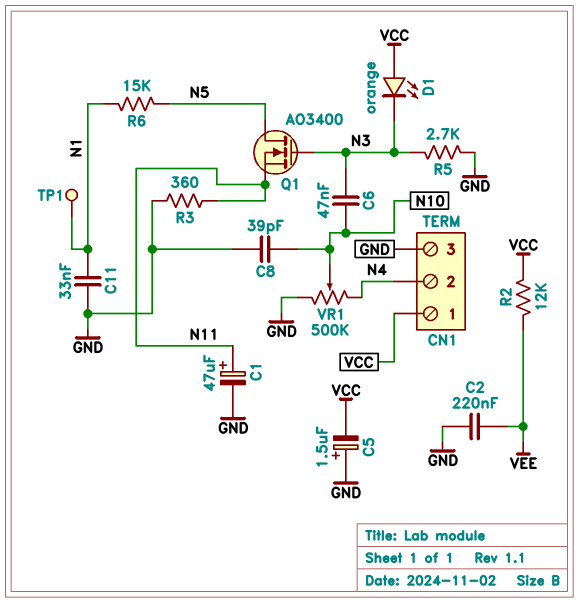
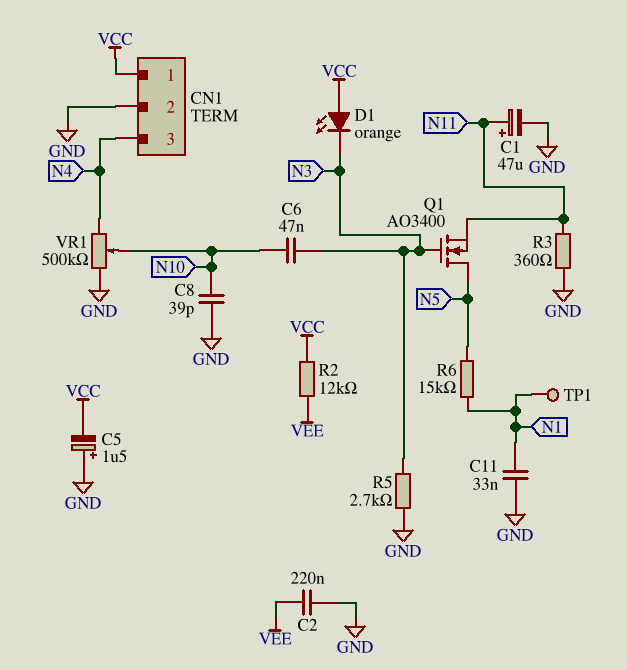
CN1 pin 2: N4 -> GND
CN1 pin 3: GND -> N4

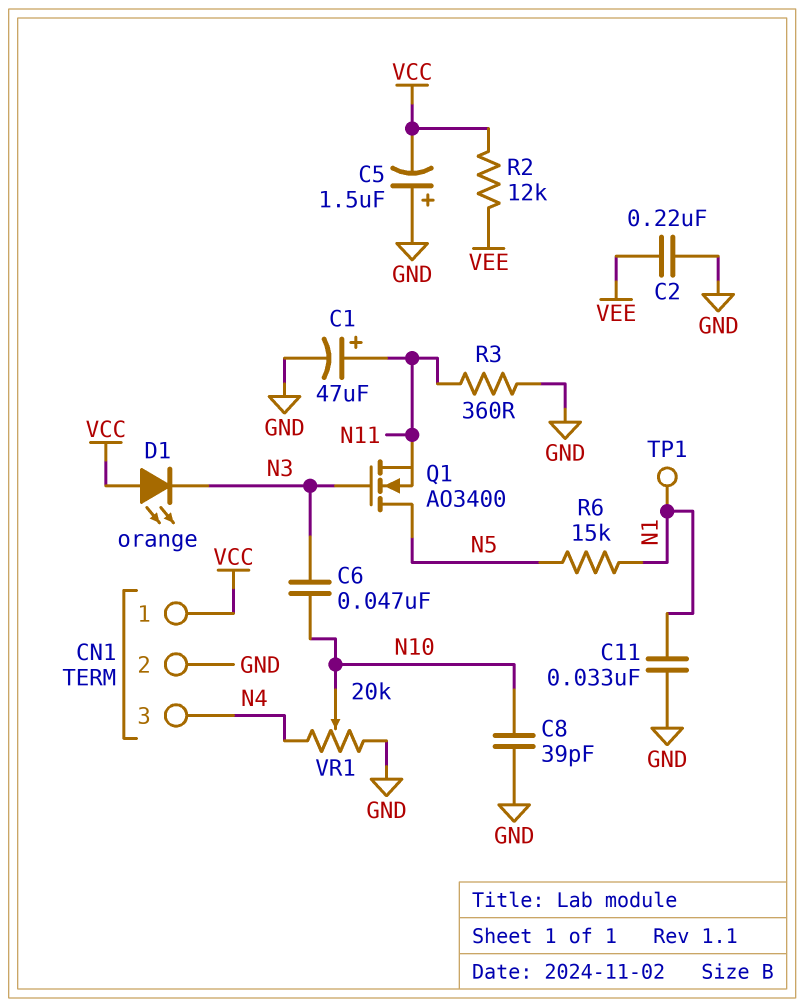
R5: 2.7k (GND, N3) -> none
VR1: 500k (GND, N4, wiper N10) -> 20k (GND, N4, wiper N10)

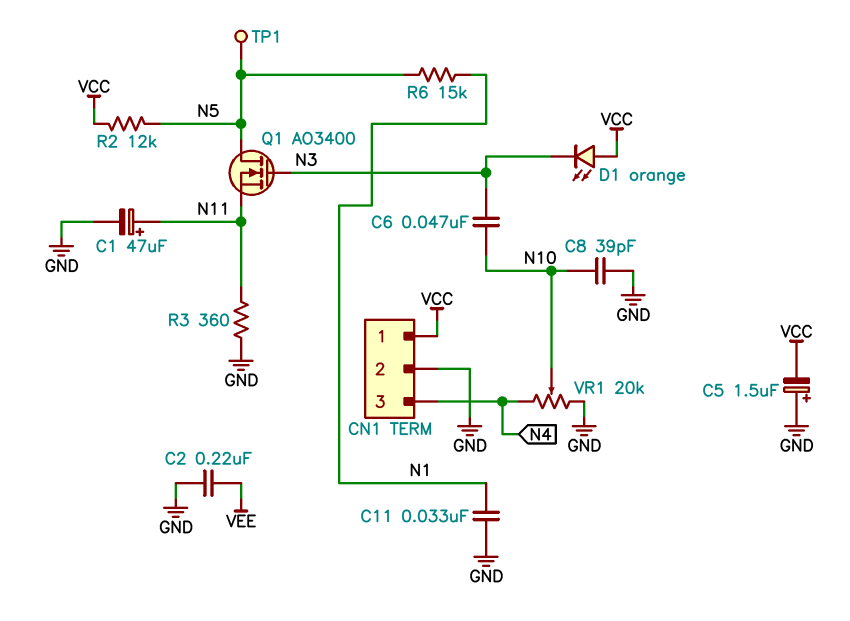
R2: 12k (VCC, VEE) -> 12k (N5, VCC)
TP1: test point (N1) -> test point (N5)

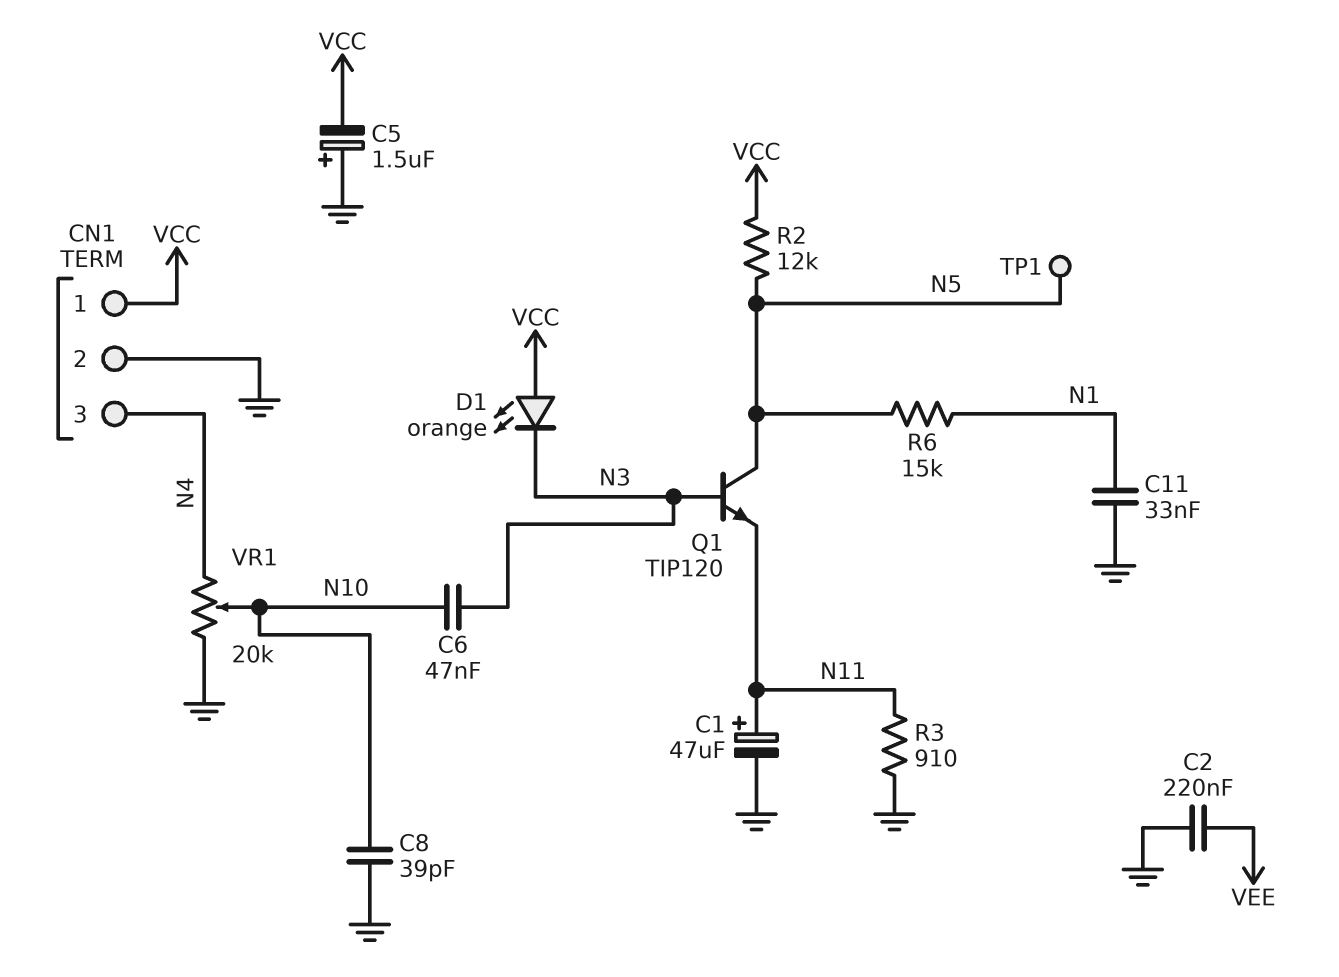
Q1: NMOS AO3400 (G N3, D N5, S N11) -> NPN TIP120 (B N3, C N5, E N11)
R3: 360 (GND, N11) -> 910 (GND, N11)

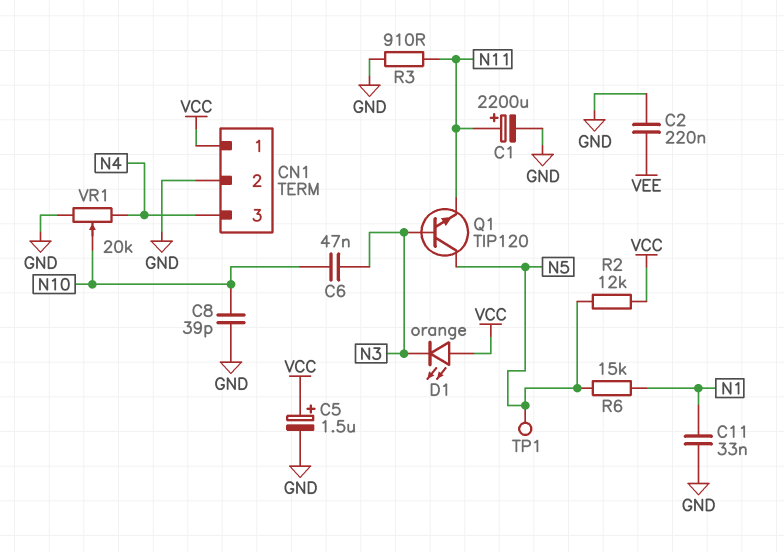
C1: 47uF (plus N11, minus GND) -> 2200uF (plus N11, minus GND)
C5: 1.5uF (plus GND, minus VCC) -> 1.5uF (plus VCC, minus GND)

